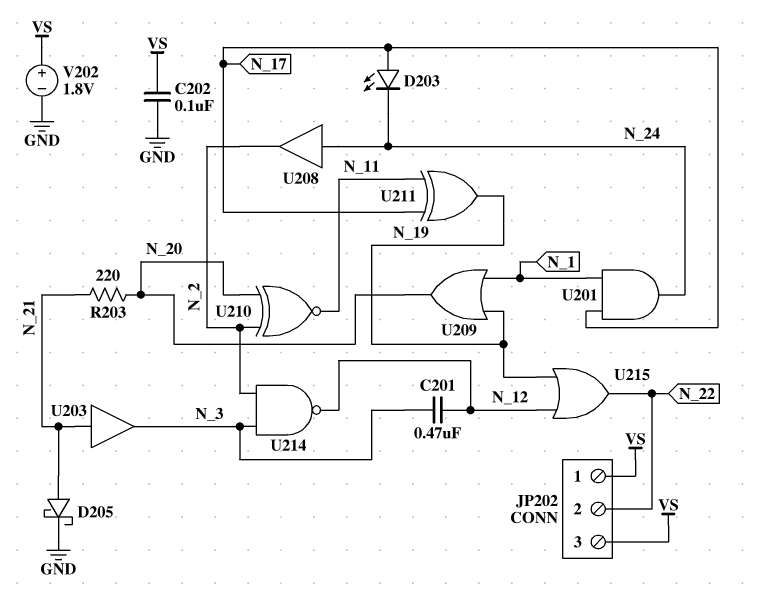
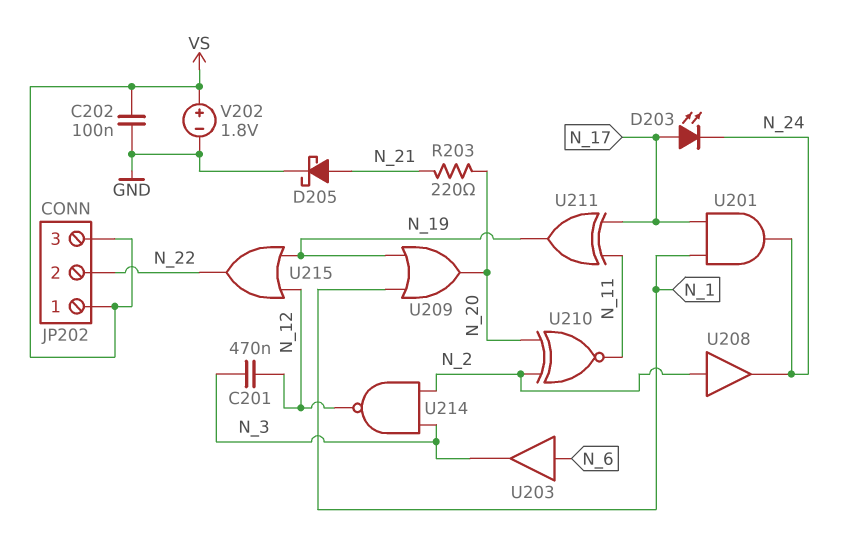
U203: buffer (in N_21, out N_3) -> buffer (in N_6, out N_3)
U208: buffer (in N_24, out N_2) -> buffer (in N_2, out N_24)

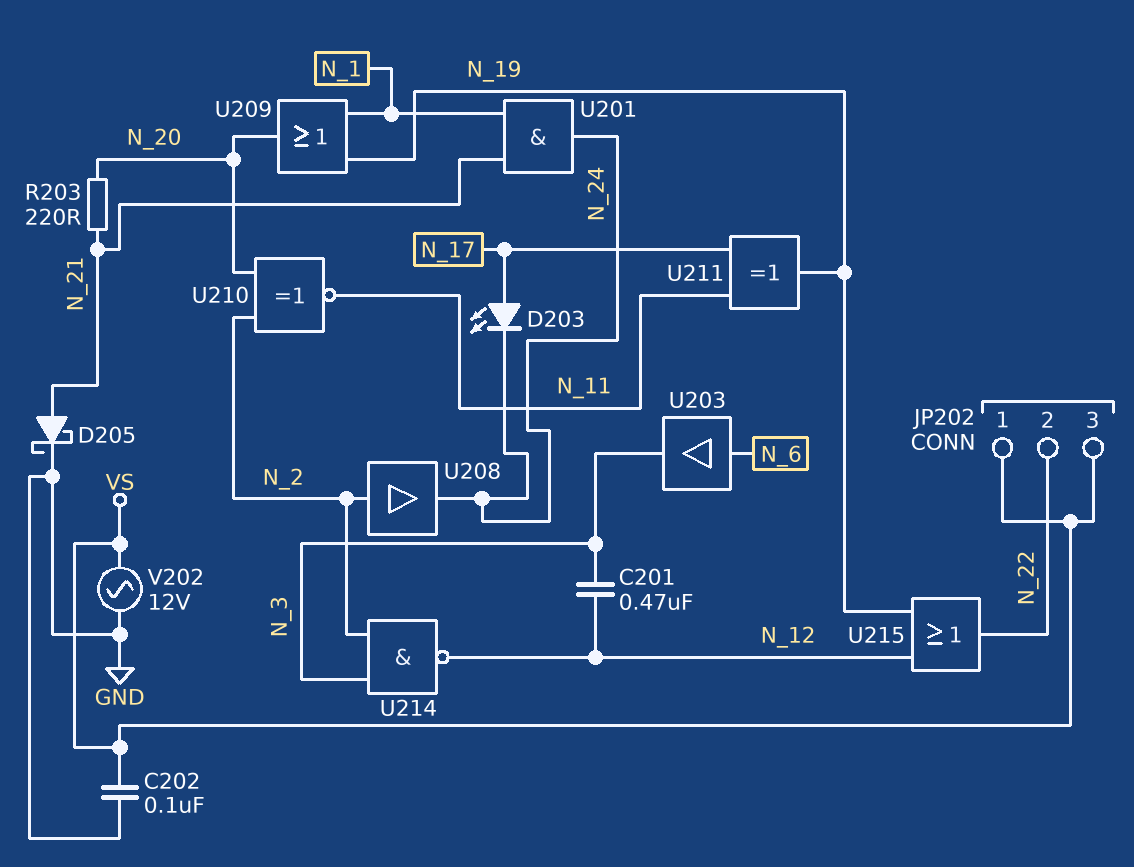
U201: AND (in N_1, in N_17, out N_24) -> AND (in N_1, in N_21, out N_24)
V202: 1.8V (plus VS, minus GND) -> AC 12V (GND, VS)

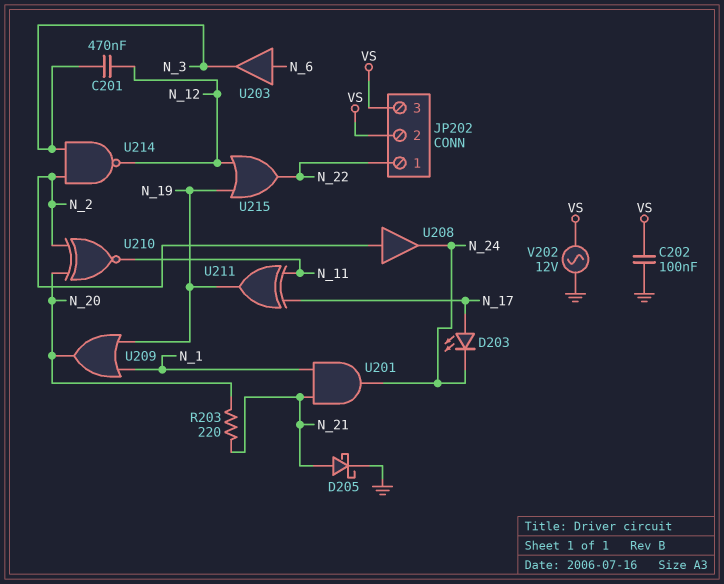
JP202 pin 1: VS -> N_22
JP202 pin 2: N_22 -> VS

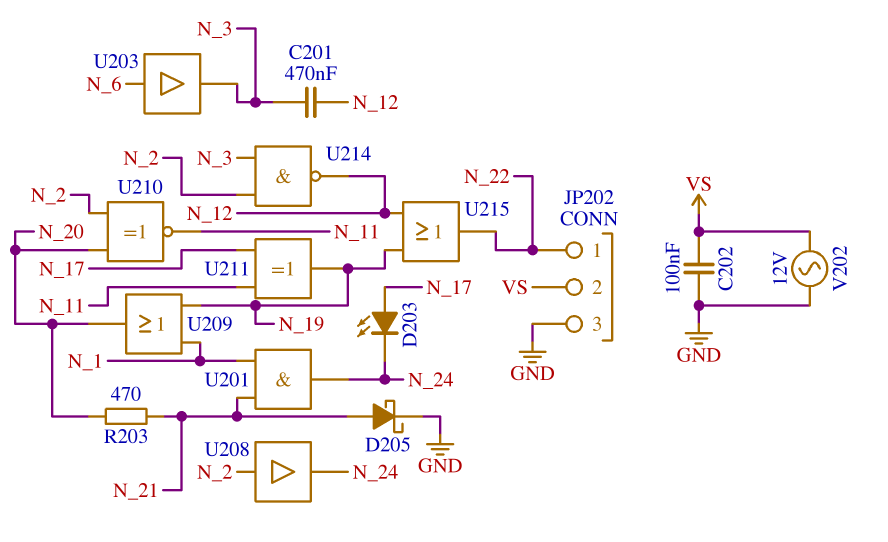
JP202 pin 3: VS -> GND
R203: 220 (N_20, N_21) -> 470 (N_20, N_21)

